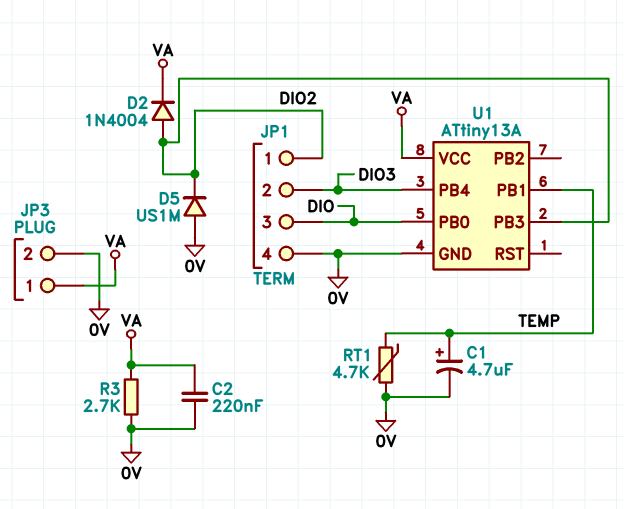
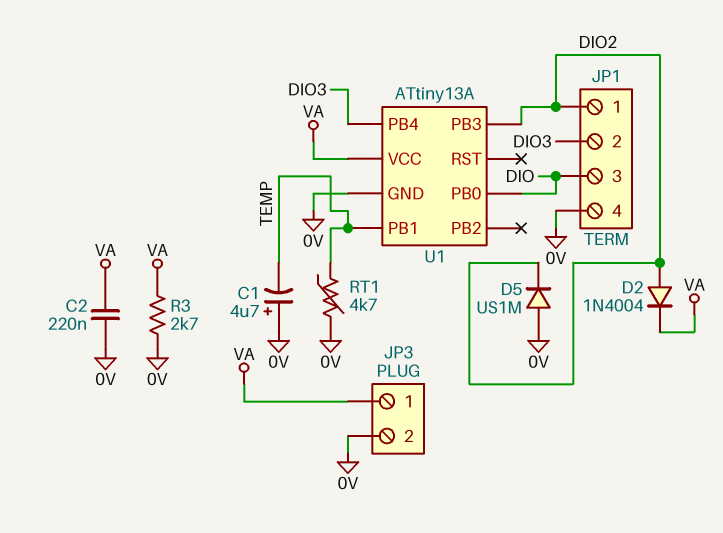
C1: 4.7uF (plus TEMP, minus 0V) -> 4.7uF (plus 0V, minus TEMP)

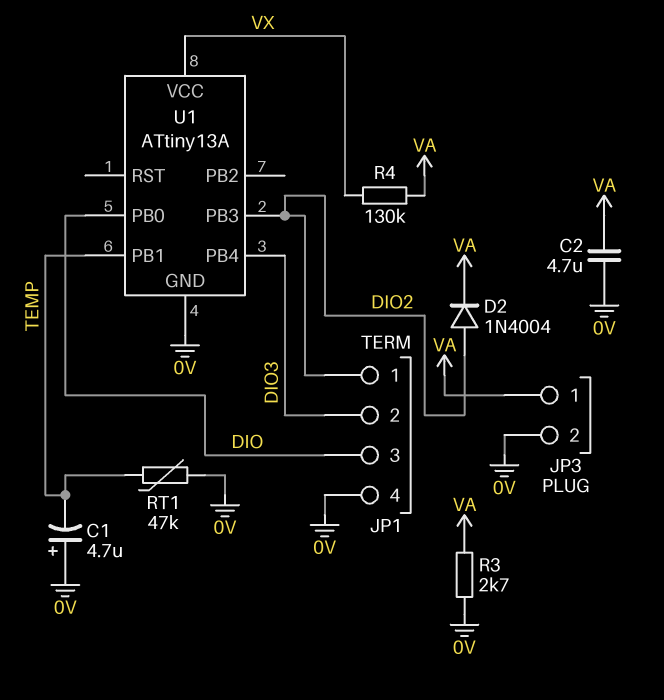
C2: 220nF (0V, VA) -> 4.7uF (0V, VA)
D5: diode US1M (A 0V, K DIO2) -> none
R4: none -> 130k (VA, VX)
RT1: 4.7k (0V, TEMP) -> 47k (0V, TEMP)
U1 pin VCC: VA -> VX

